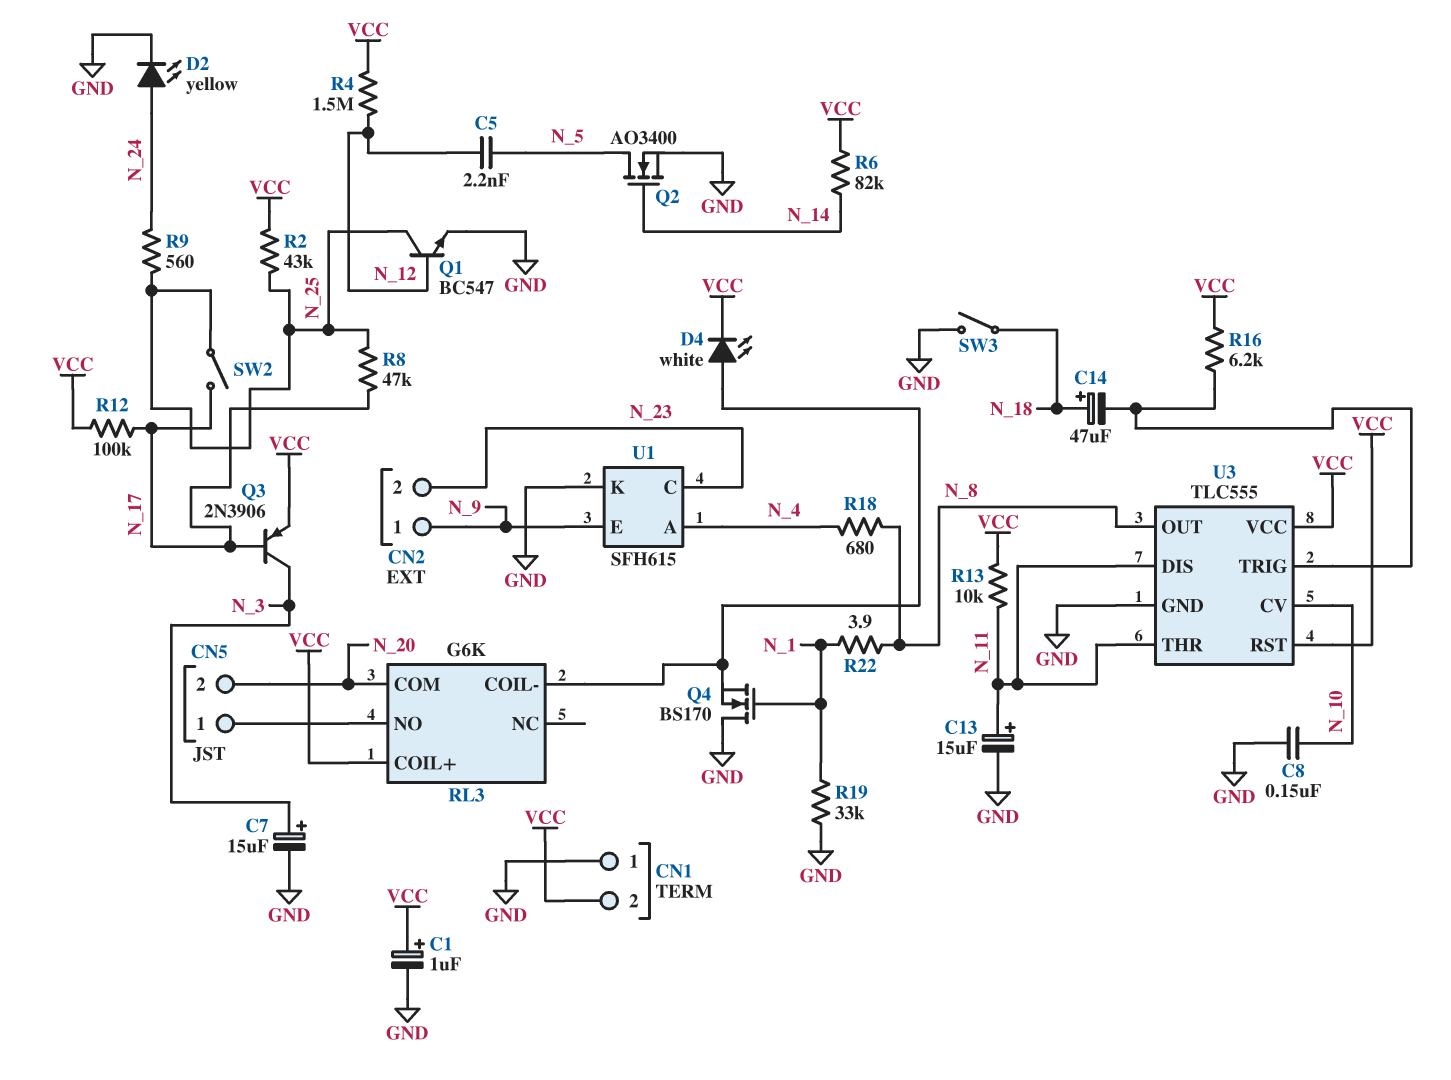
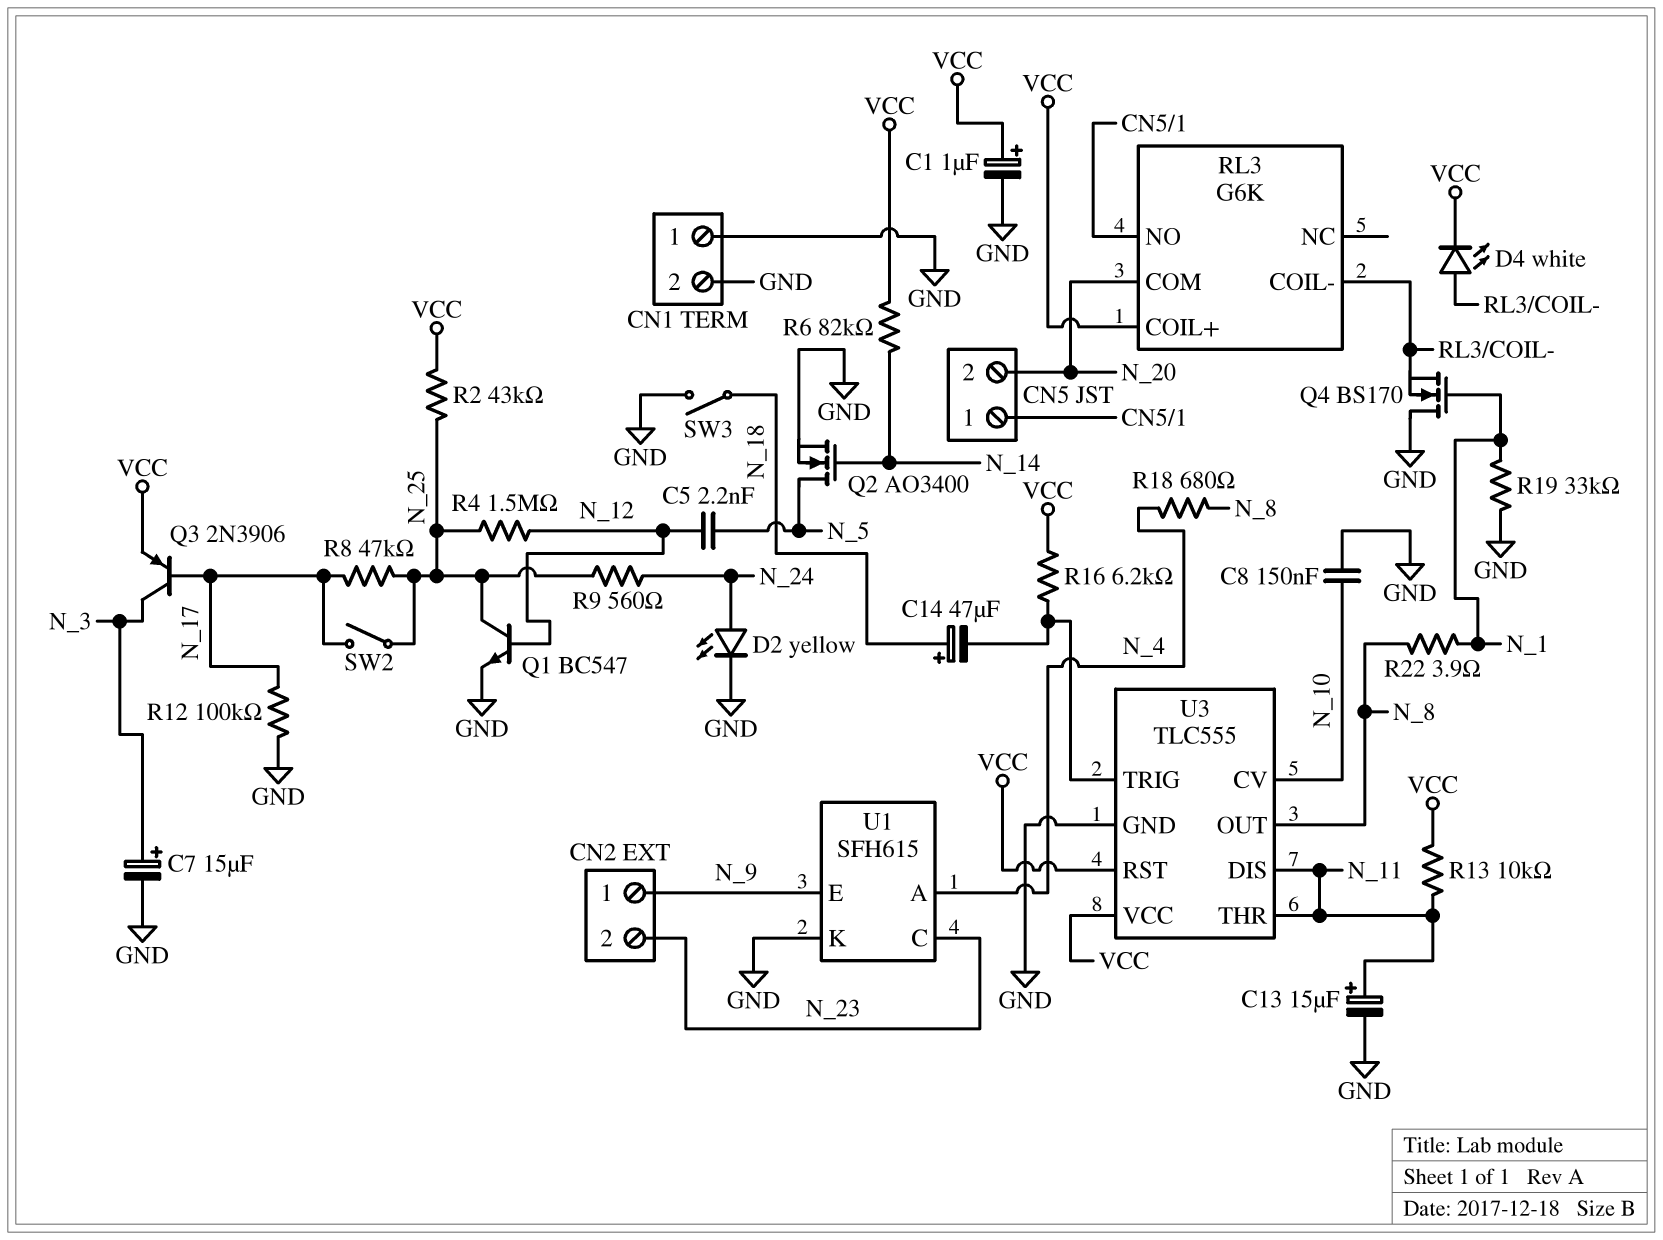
CN1 pin 2: VCC -> GND
R4: 1.5M (N_12, VCC) -> 1.5M (N_12, N_25)
R12: 100k (N_17, VCC) -> 100k (GND, N_17)

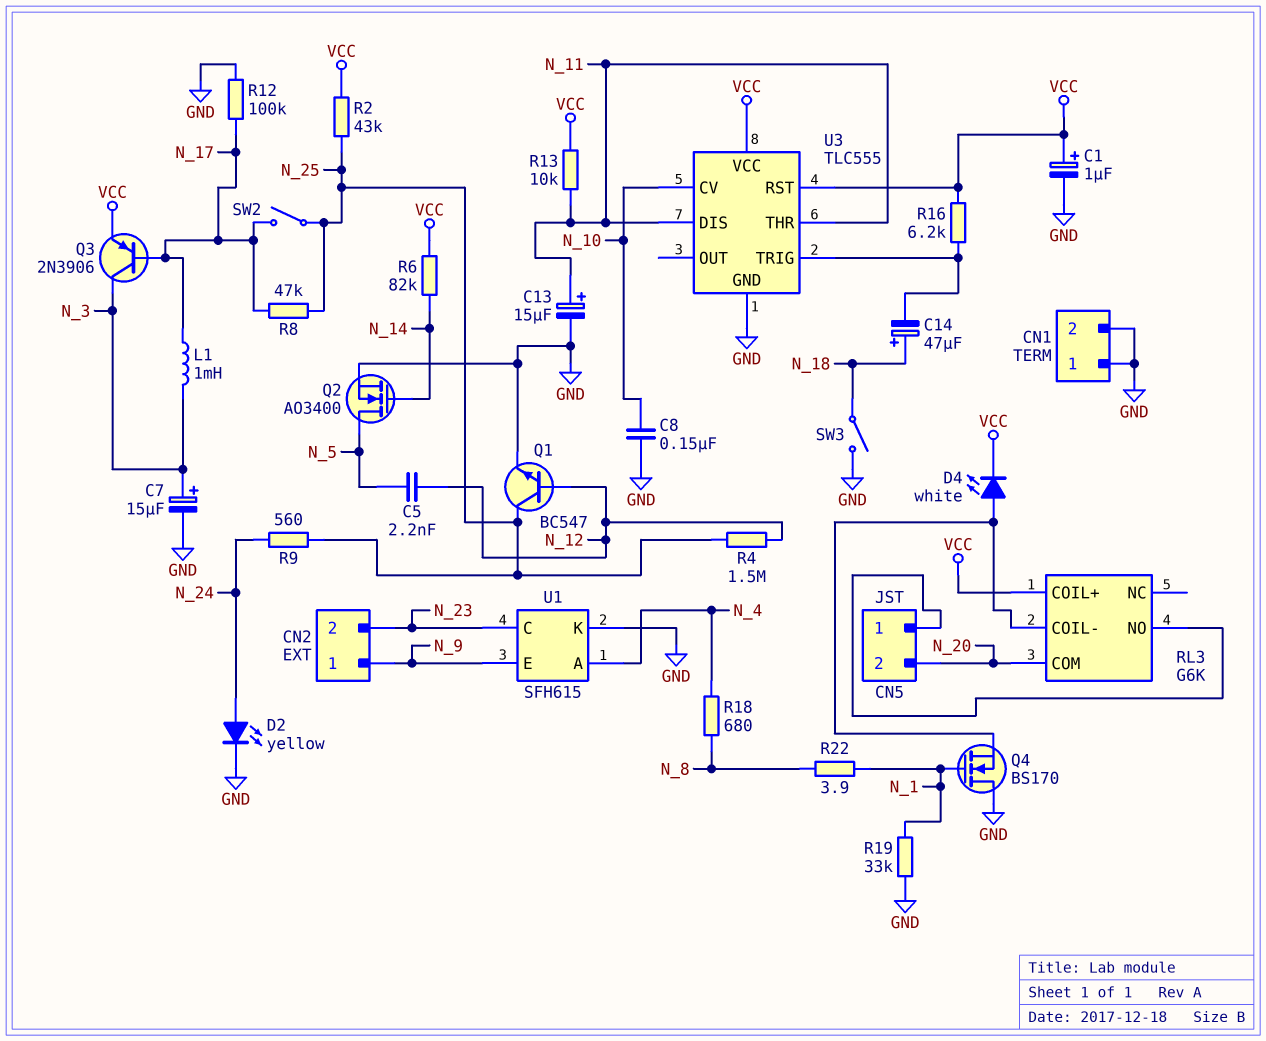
L1: none -> 1mH (N_3, N_17)
U3 pin OUT: N_8 -> none

